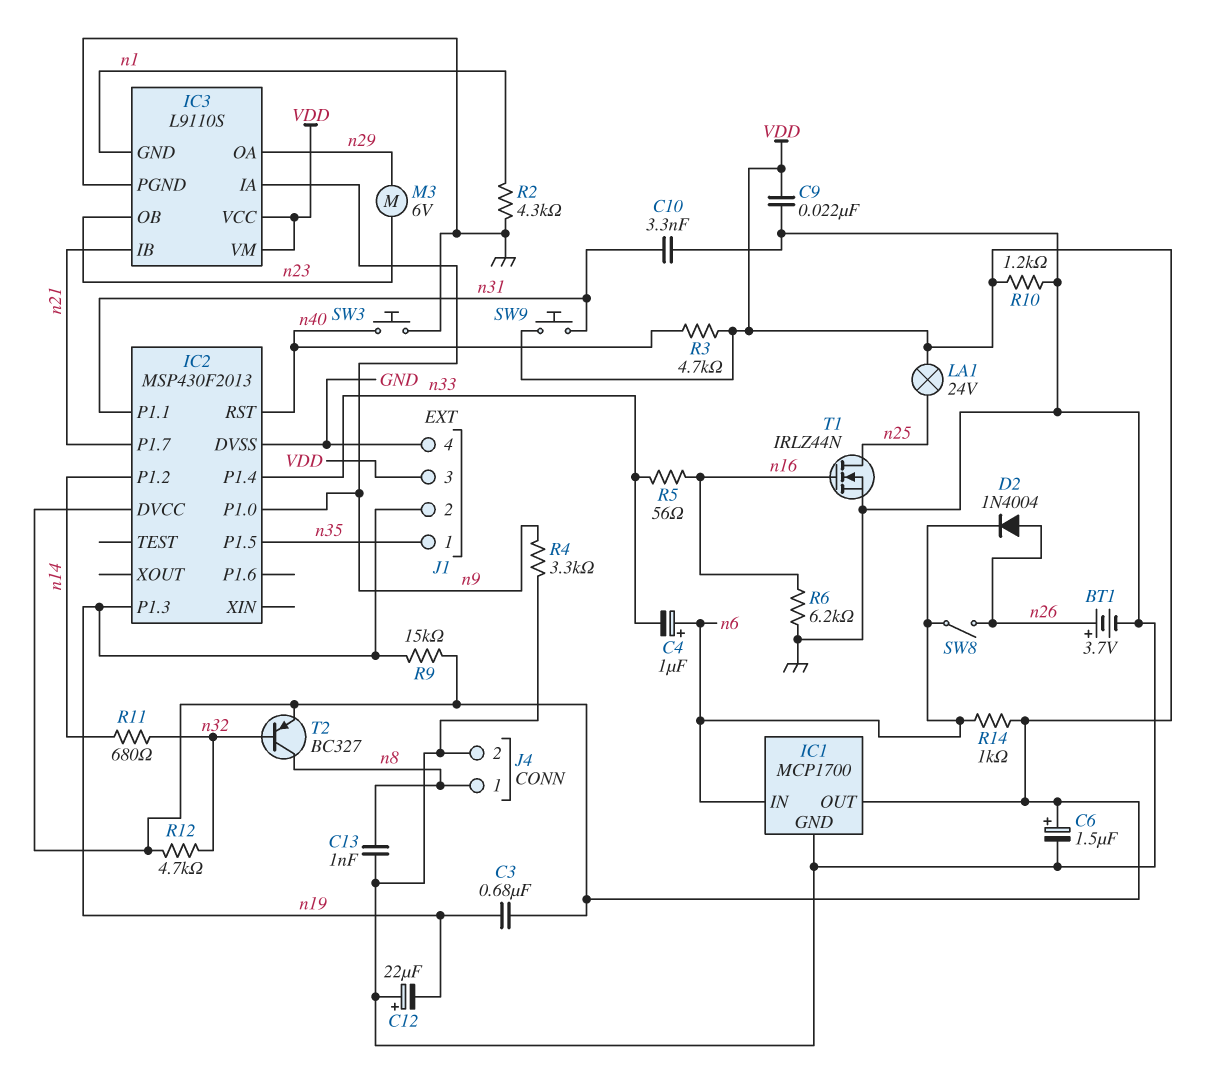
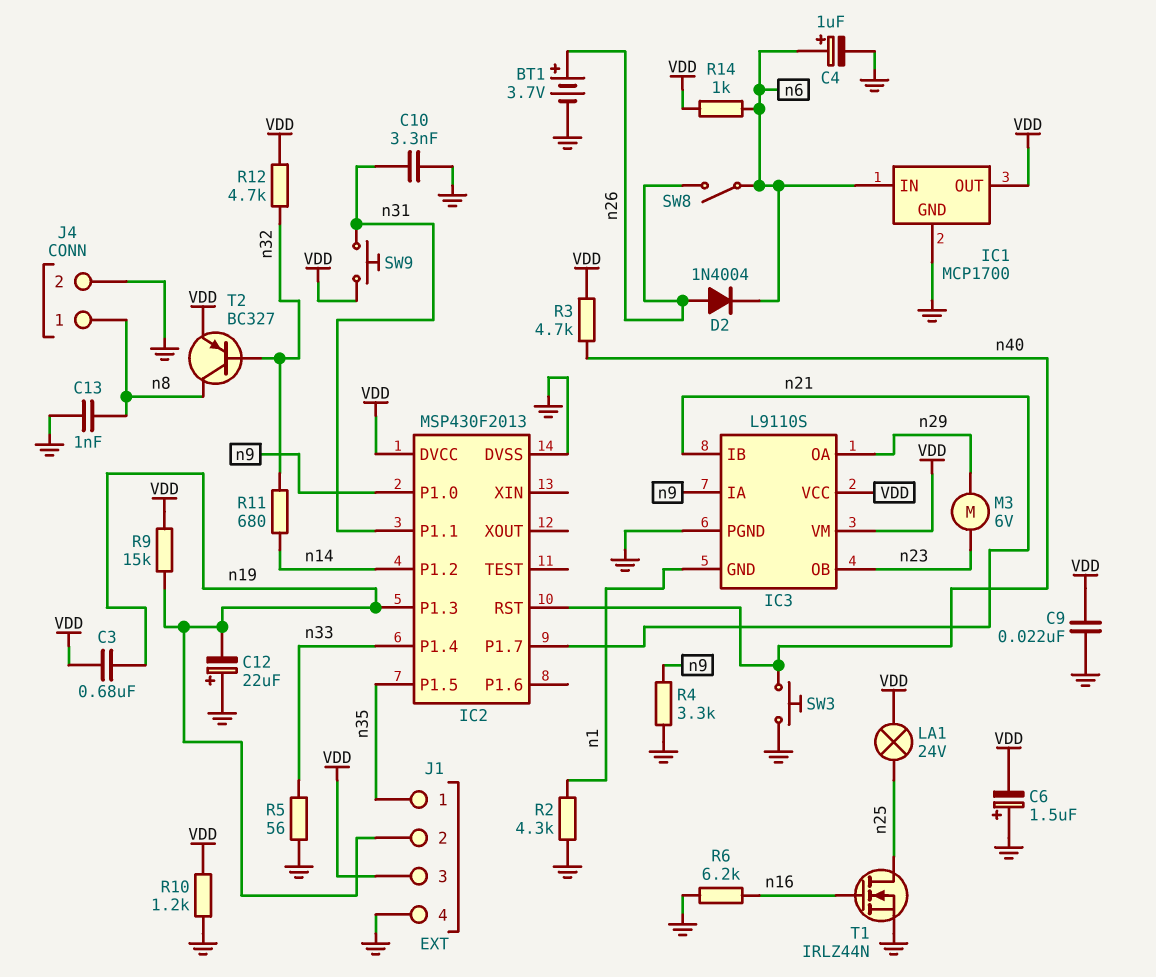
C4: 1uF (plus n6, minus n33) -> 1uF (plus n6, minus GND)
C6: 1.5uF (plus VDD, minus GND) -> 1.5uF (plus GND, minus VDD)
R5: 56 (n16, n33) -> 56 (GND, n33)

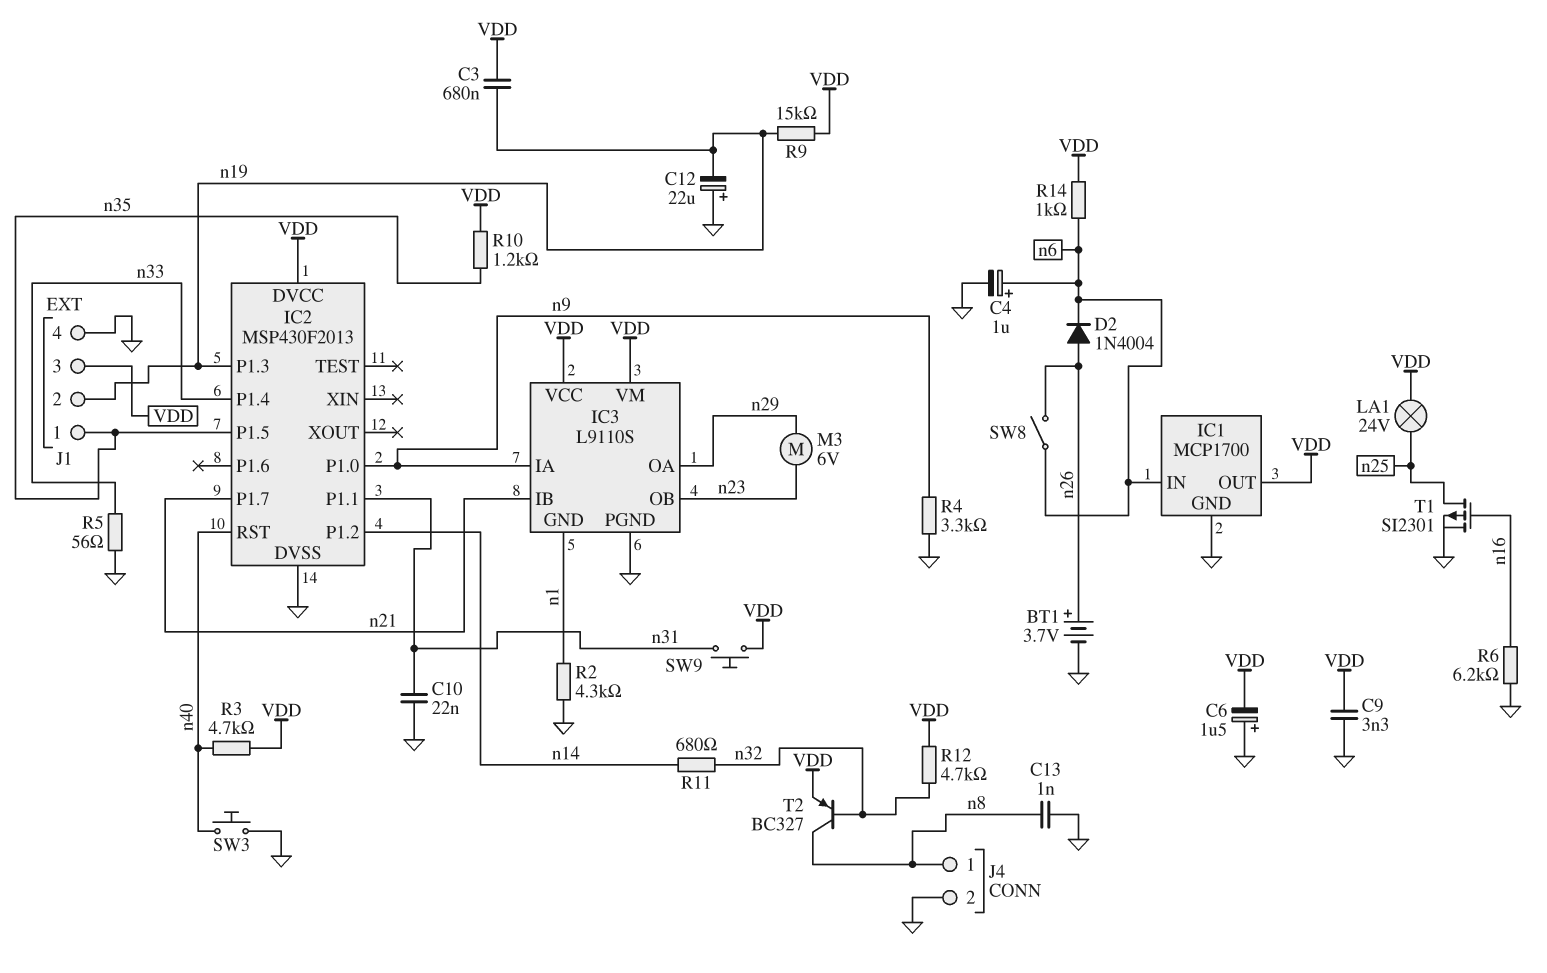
C9: 22nF (GND, VDD) -> 3.3nF (GND, VDD)
C10: 3.3nF (GND, n31) -> 22nF (GND, n31)
R10: 1.2k (GND, VDD) -> 1.2k (VDD, n35)
T1: NMOS IRLZ44N (G n16, D n25, S GND) -> PMOS SI2301 (G n16, D n25, S GND)

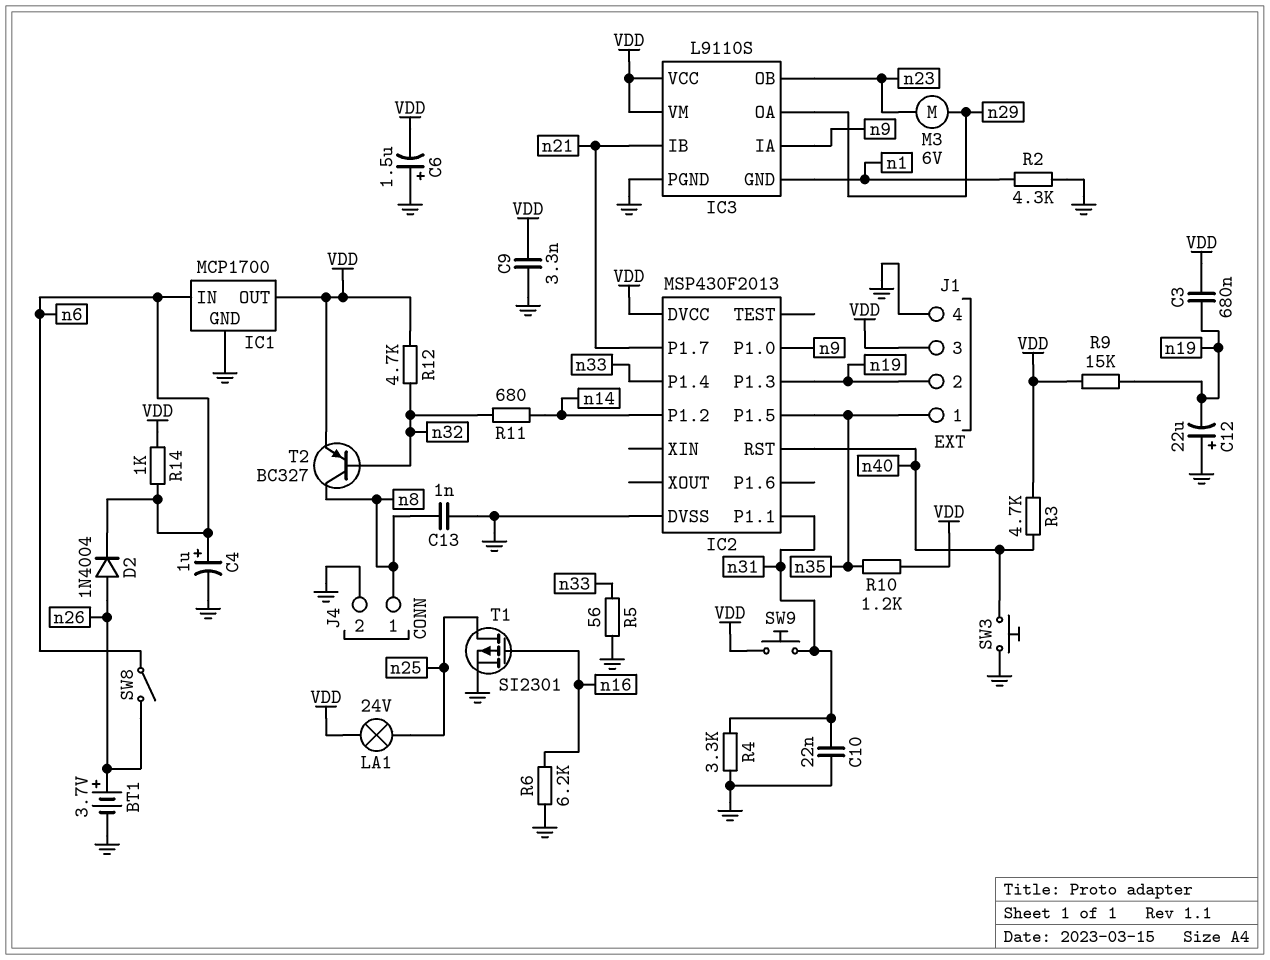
R4: 3.3k (GND, n9) -> 3.3k (GND, n31)

